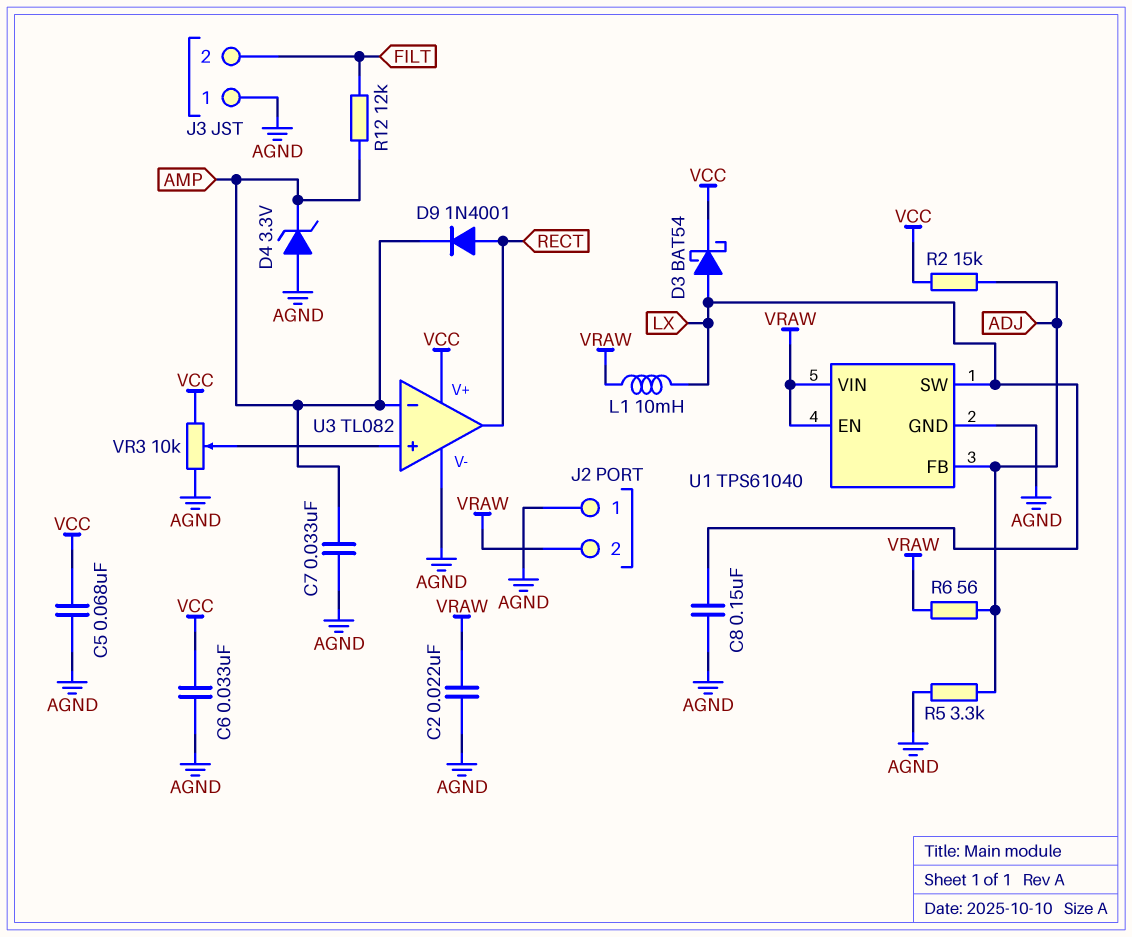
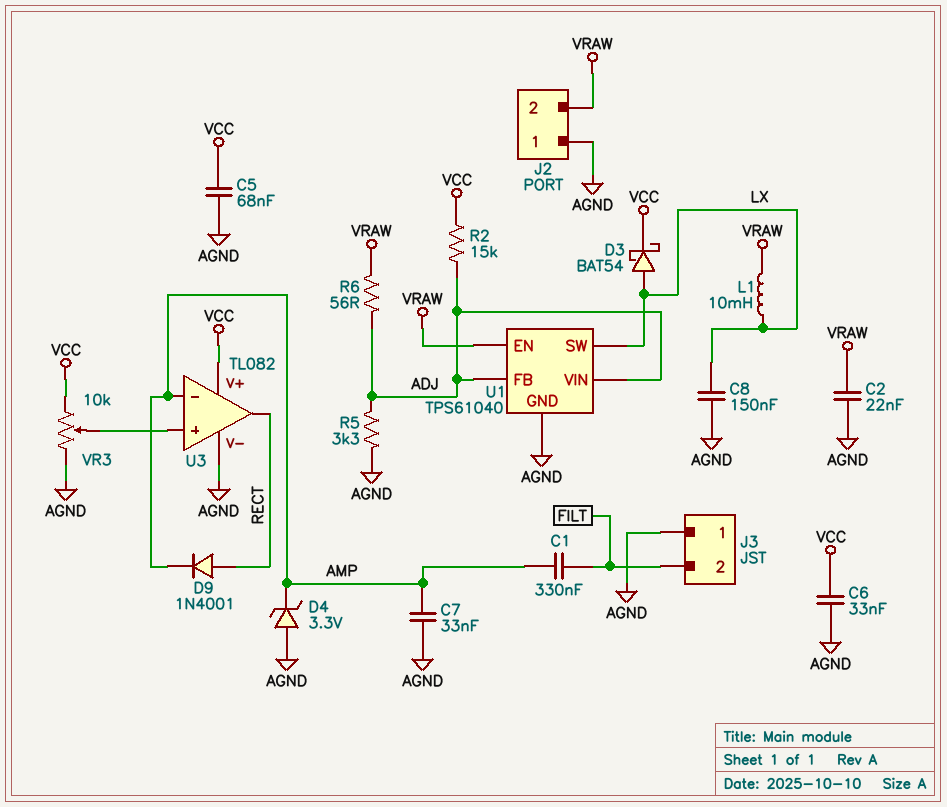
C1: none -> 330nF (AMP, FILT)
R12: 12k (AMP, FILT) -> none
U1 pin VIN: VRAW -> ADJ

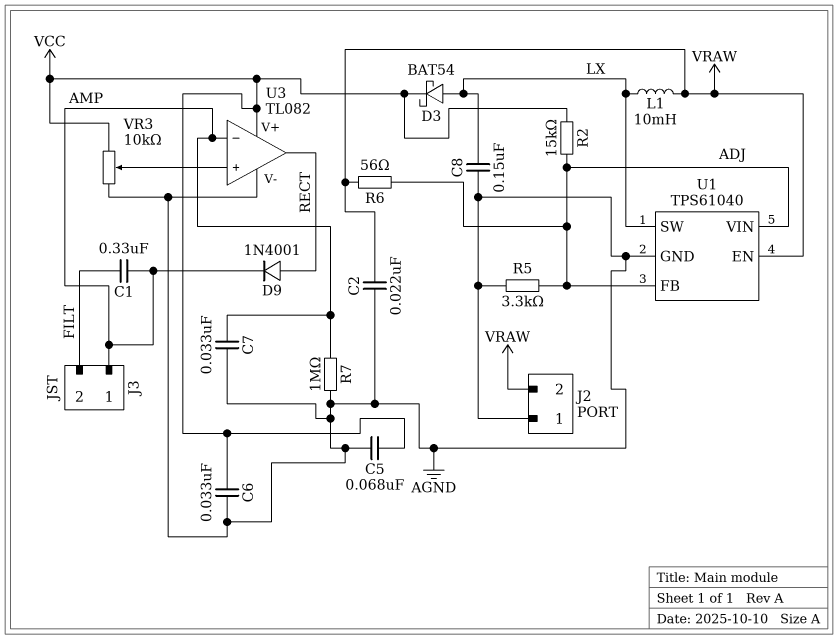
D4: zener 3.3V (A AGND, K AMP) -> none
J3 pin 1: AGND -> AMP
R7: none -> 1M (AGND, AMP)

